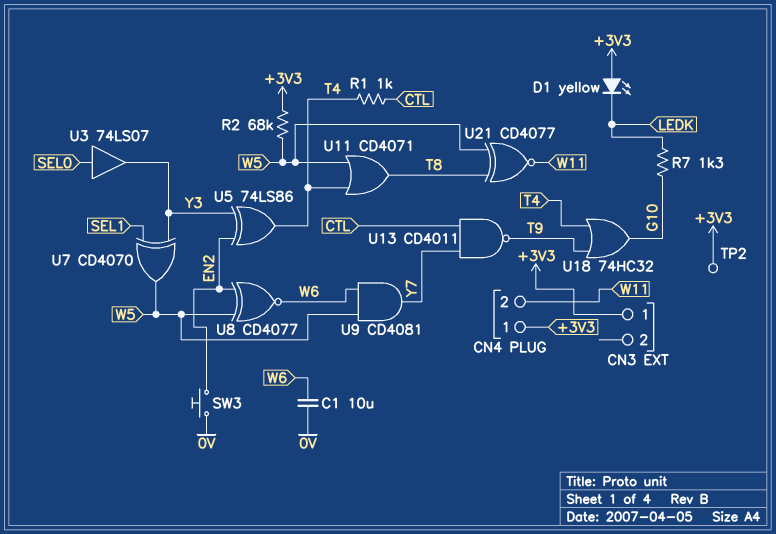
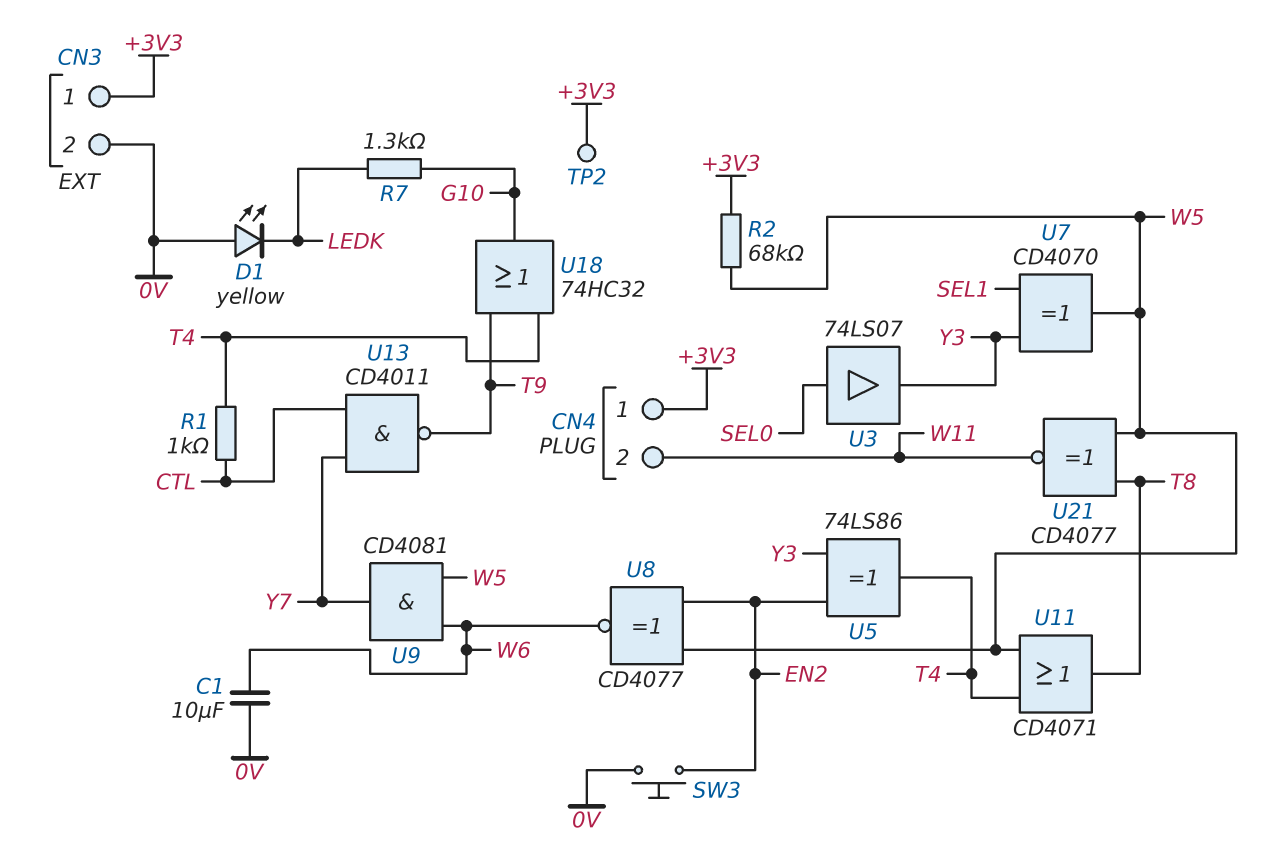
CN3 pin 2: none -> 0V
D1: LED yellow (A +3V3, K LEDK) -> LED yellow (A 0V, K LEDK)

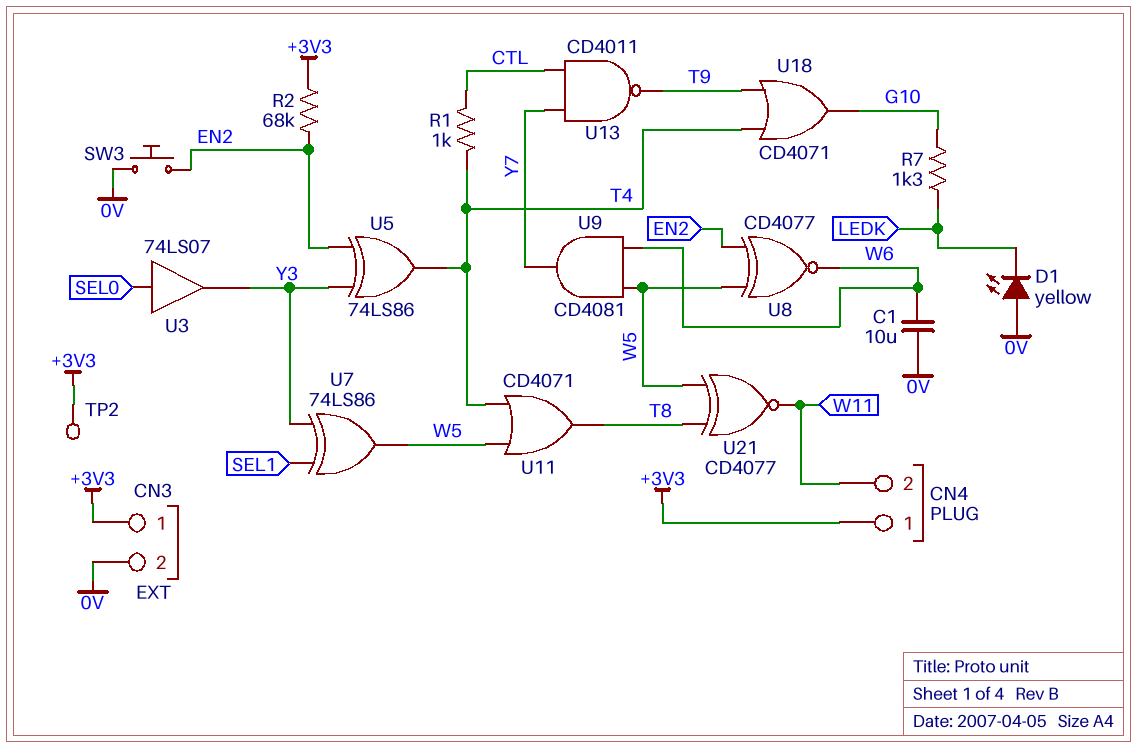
R2: 68k (+3V3, W5) -> 68k (+3V3, EN2)
U7: XOR CD4070 (in SEL1, in Y3, out W5) -> XOR 74LS86 (in SEL1, in Y3, out W5)
U18: OR 74HC32 (in T4, in T9, out G10) -> OR CD4071 (in T4, in T9, out G10)

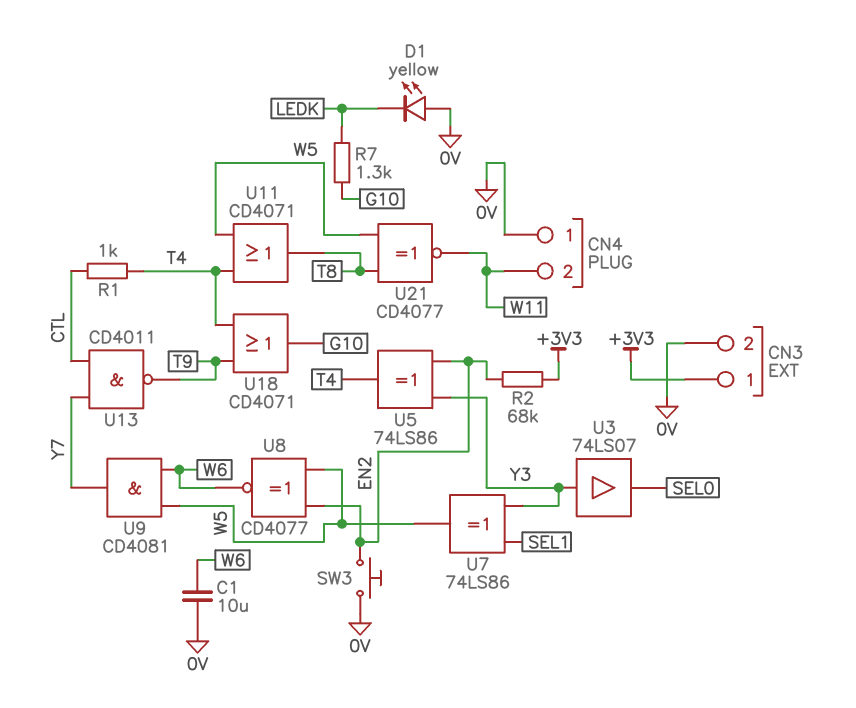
CN4 pin 1: +3V3 -> 0V
TP2: test point (+3V3) -> none
U3: buffer 74LS07 (in SEL0, out Y3) -> buffer 74LS07 (in Y3, out SEL0)

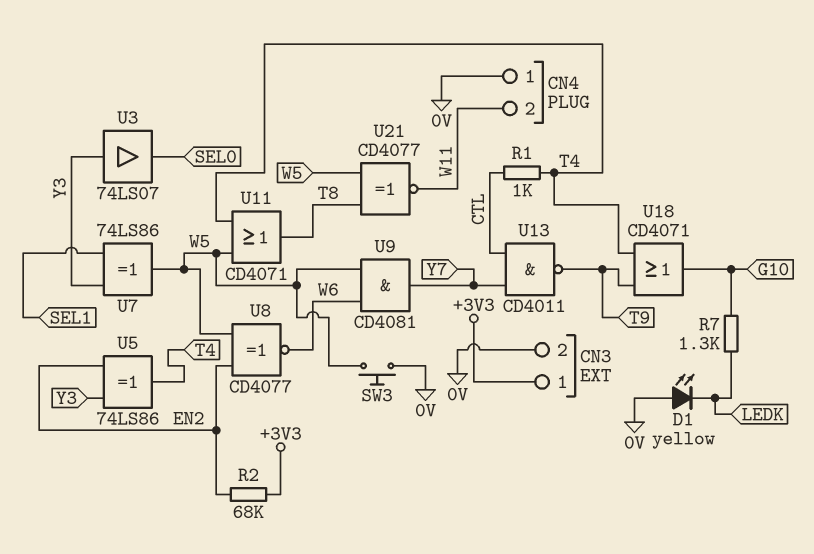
C1: 10uF (0V, W6) -> none
SW3: button (0V, EN2) -> button (0V, W5)

